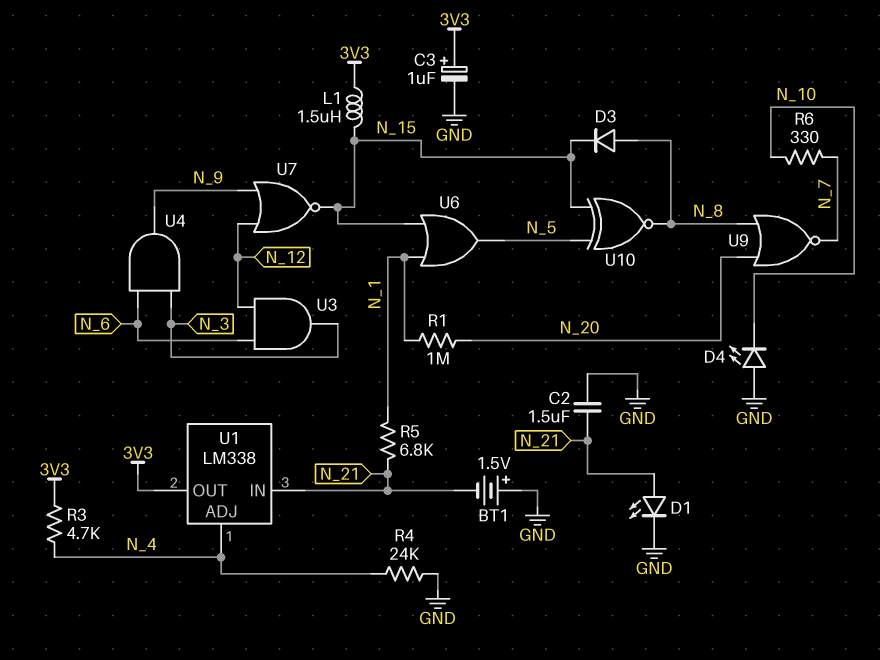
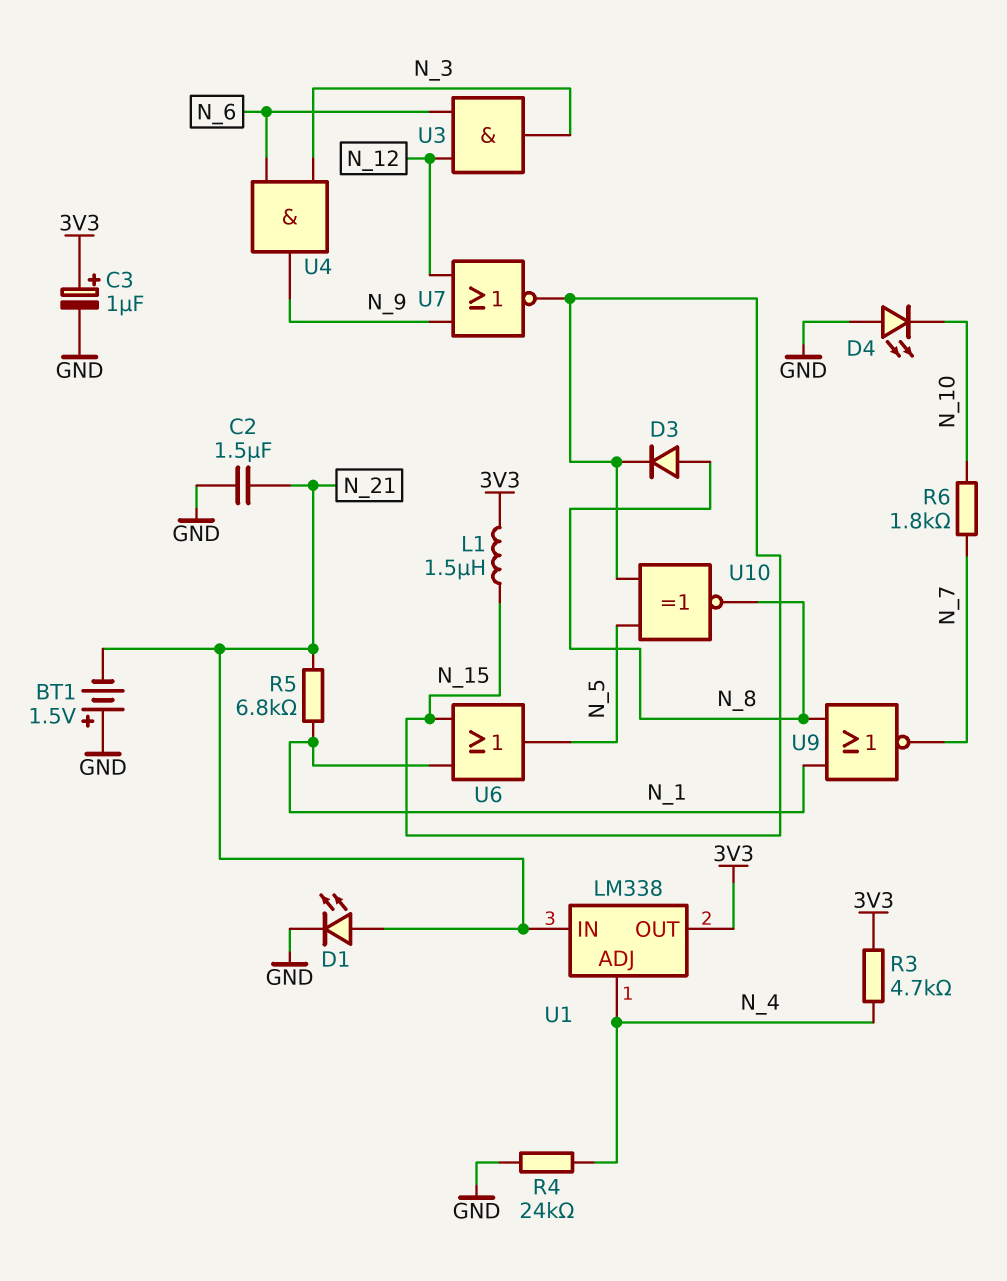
R1: 1M (N_1, N_20) -> none
R6: 330 (N_7, N_10) -> 1.8k (N_7, N_10)
U9: NOR (in N_8, in N_20, out N_7) -> NOR (in N_1, in N_8, out N_7)

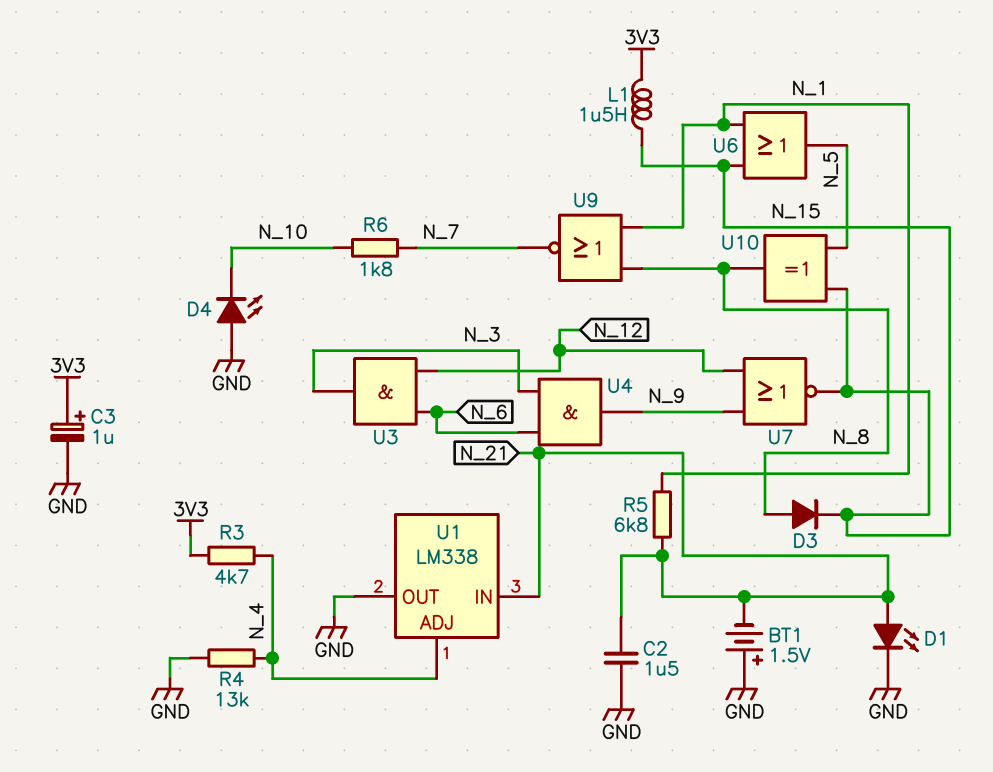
R4: 24k (GND, N_4) -> 13k (GND, N_4)
U1 pin OUT: 3V3 -> GND
U10: XNOR (in N_5, in N_15, out N_8) -> XOR (in N_5, in N_15, out N_8)

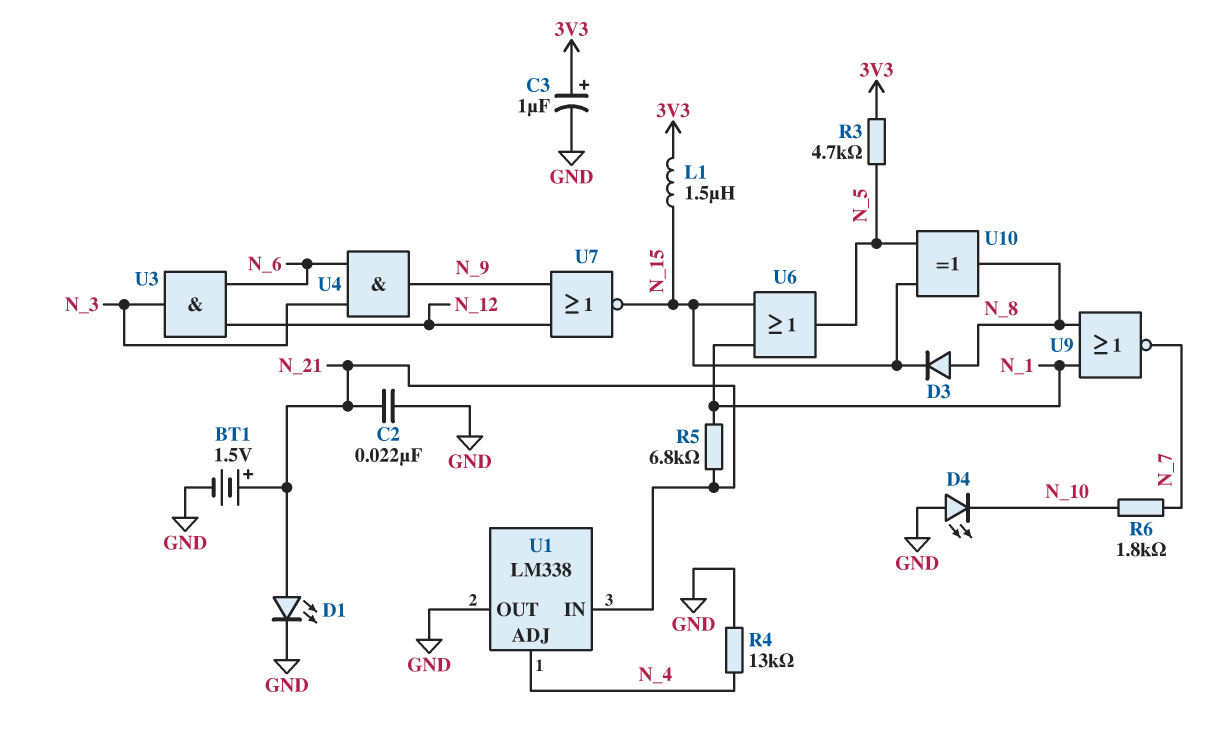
BT1: 1.5V (plus GND, minus N_21) -> 1.5V (plus N_21, minus GND)
C2: 1.5uF (GND, N_21) -> 22nF (GND, N_21)
R3: 4.7k (3V3, N_4) -> 4.7k (3V3, N_5)

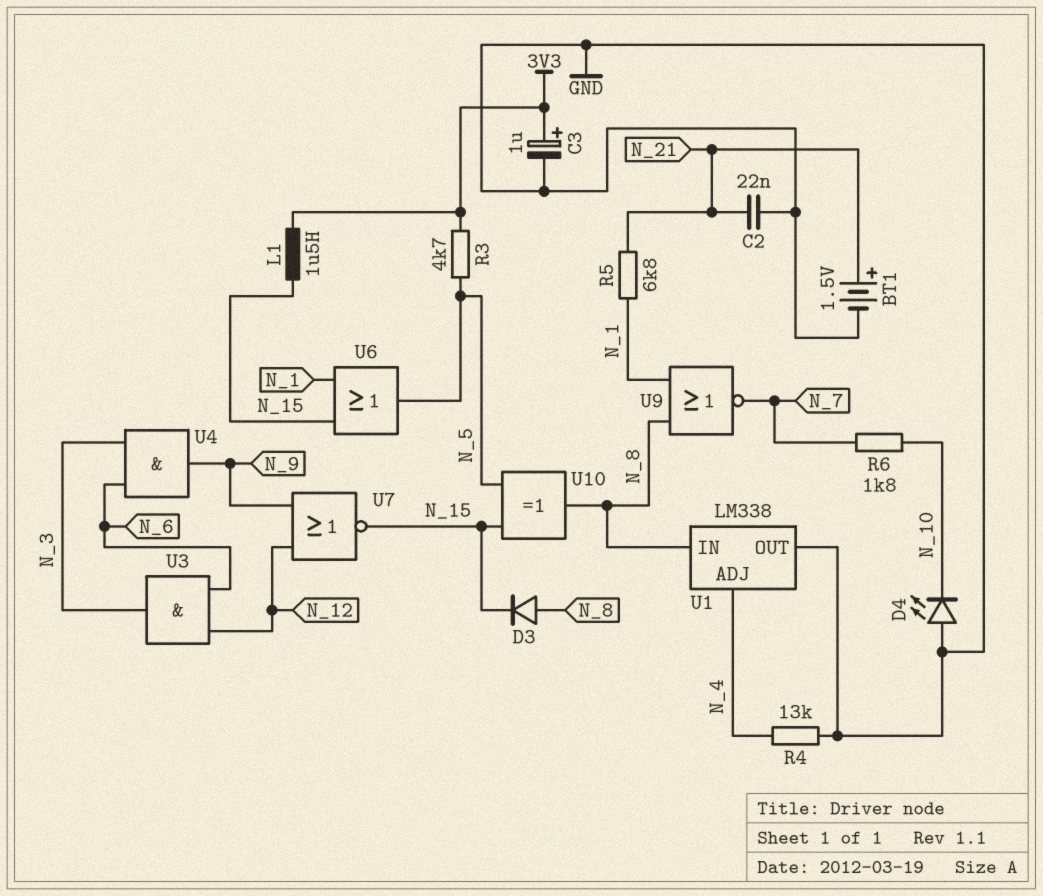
D1: LED (A N_21, K GND) -> none
U1 pin IN: N_21 -> N_8

